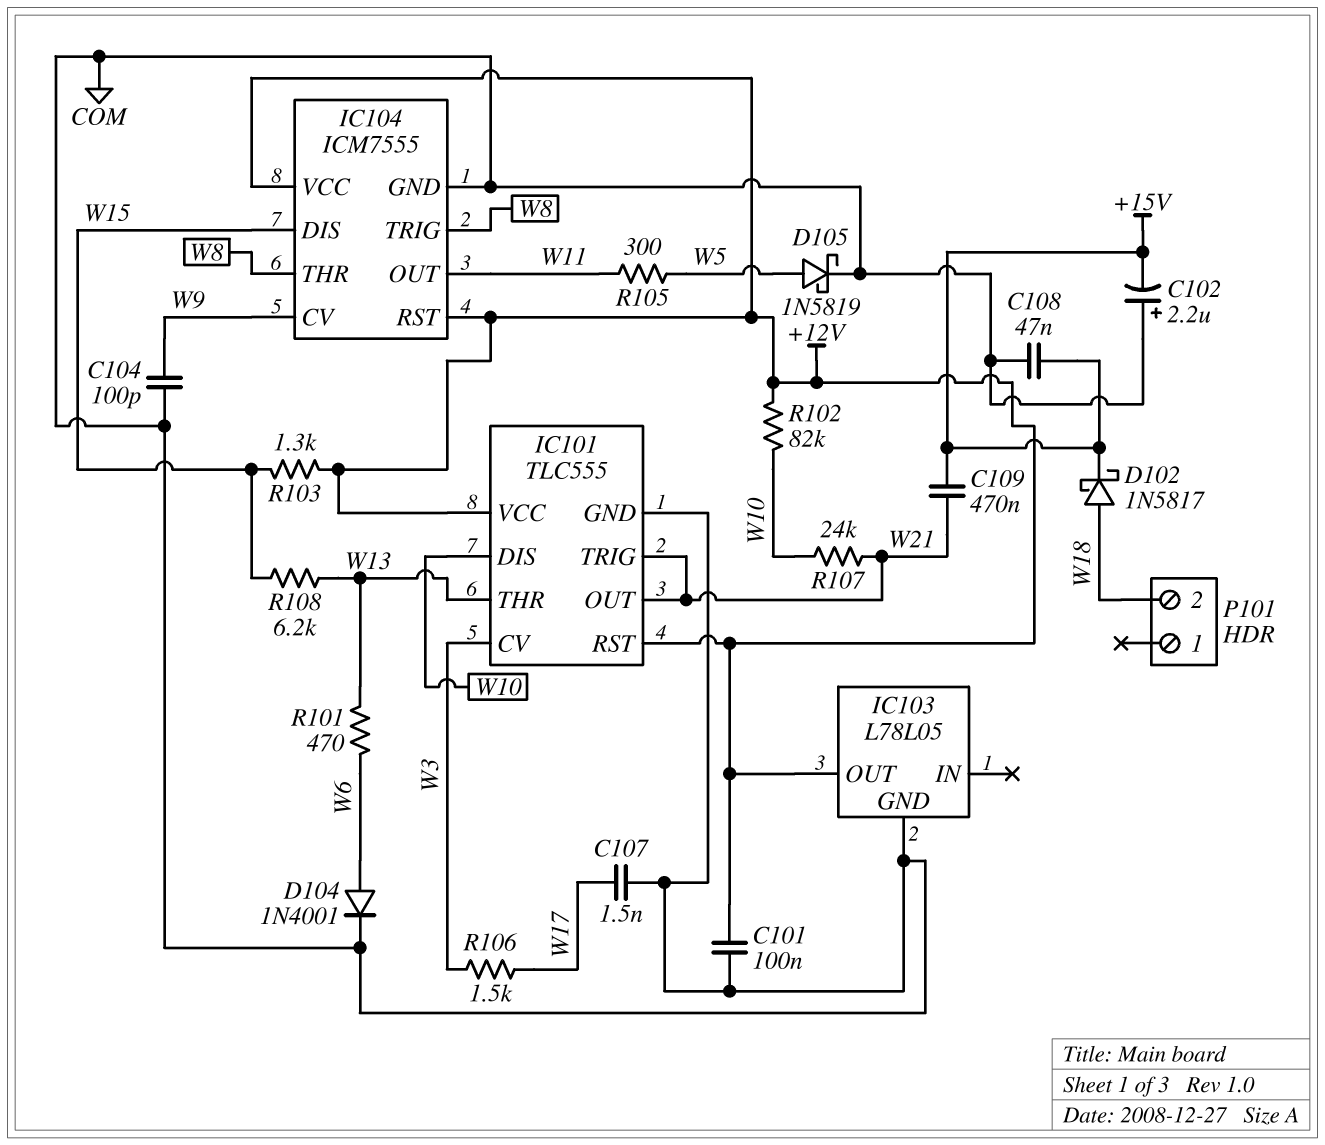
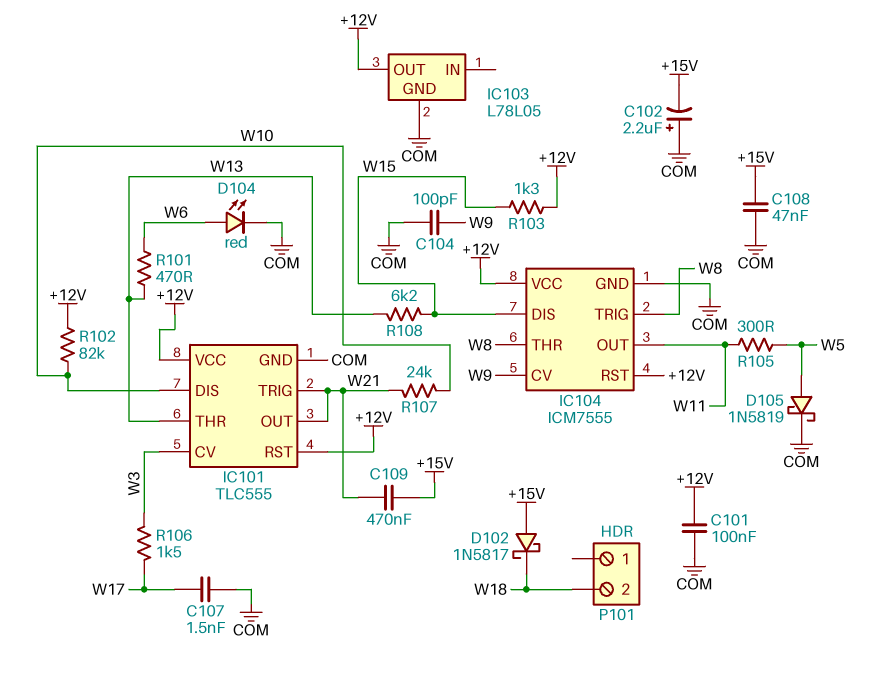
D102: schottky 1N5817 (A W18, K +15V) -> schottky 1N5817 (A +15V, K W18)
D104: diode 1N4001 (A W6, K COM) -> LED red (A W6, K COM)

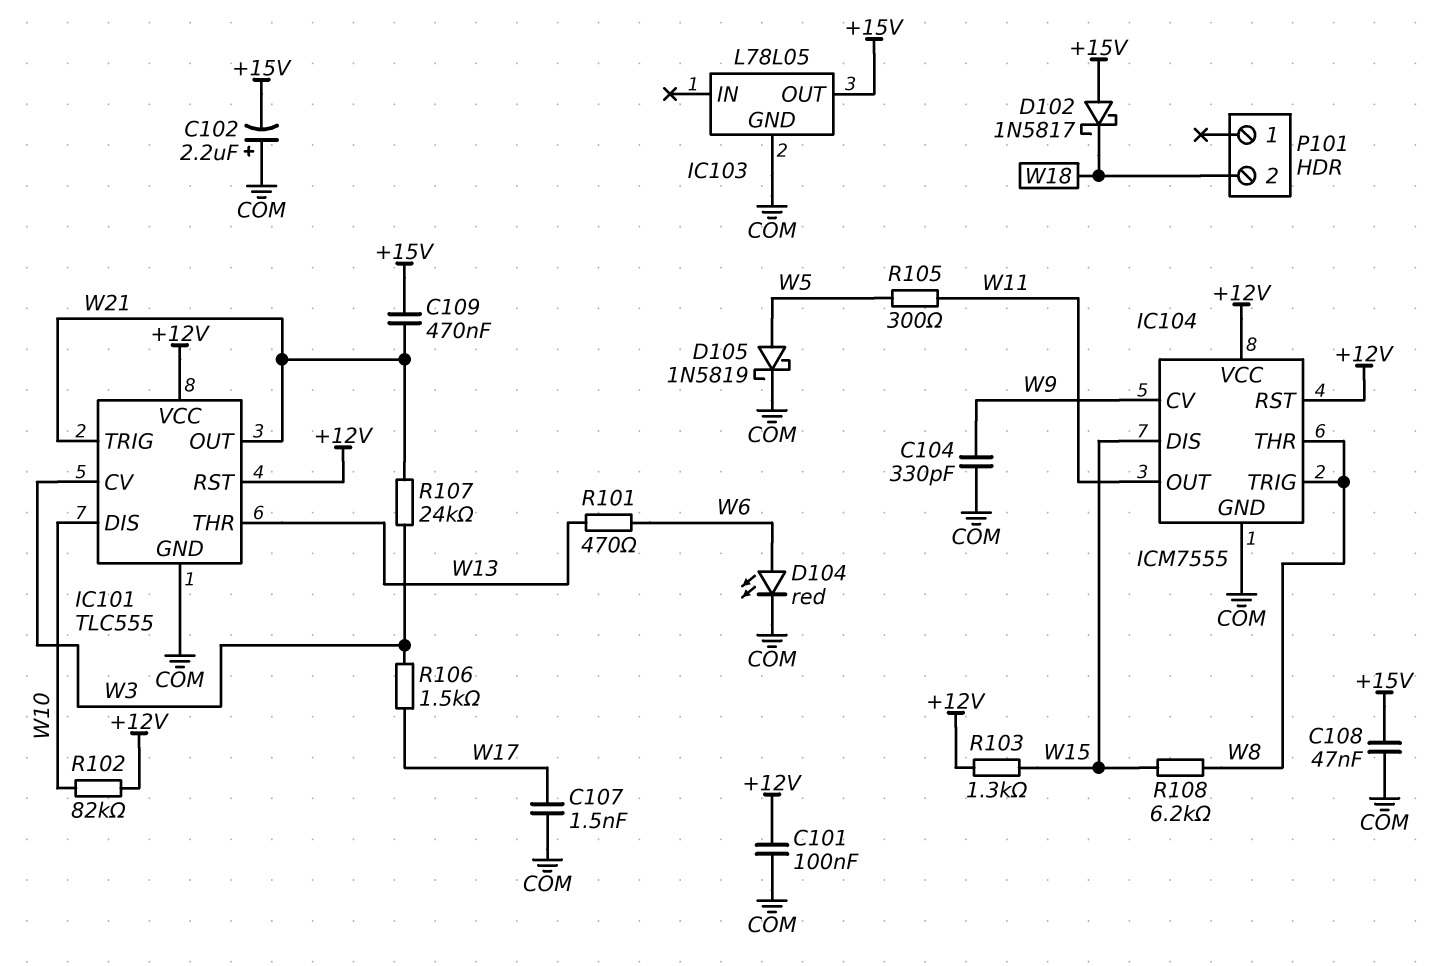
C104: 100pF (COM, W9) -> 330pF (COM, W9)
IC103 pin OUT: +12V -> +15V
R107: 24k (W10, W21) -> 24k (W3, W21)
R108: 6.2k (W13, W15) -> 6.2k (W8, W15)

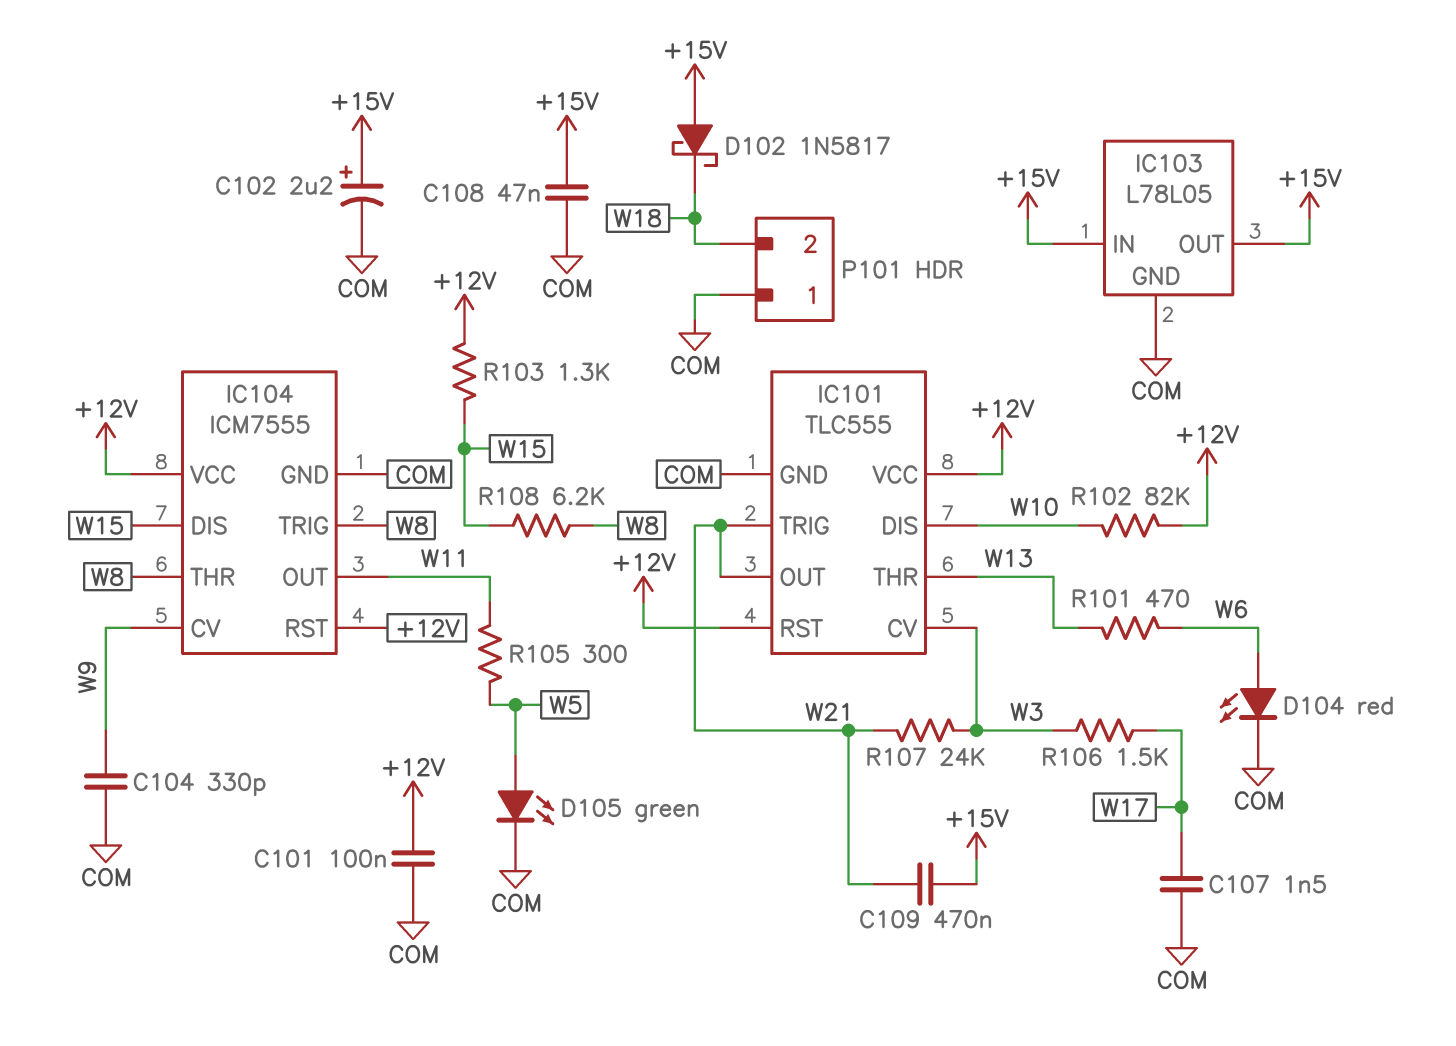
C102: 2.2uF (plus COM, minus +15V) -> 2.2uF (plus +15V, minus COM)
D105: schottky 1N5819 (A W5, K COM) -> LED green (A W5, K COM)
IC103 pin IN: none -> +15V
P101 pin 1: none -> COM

